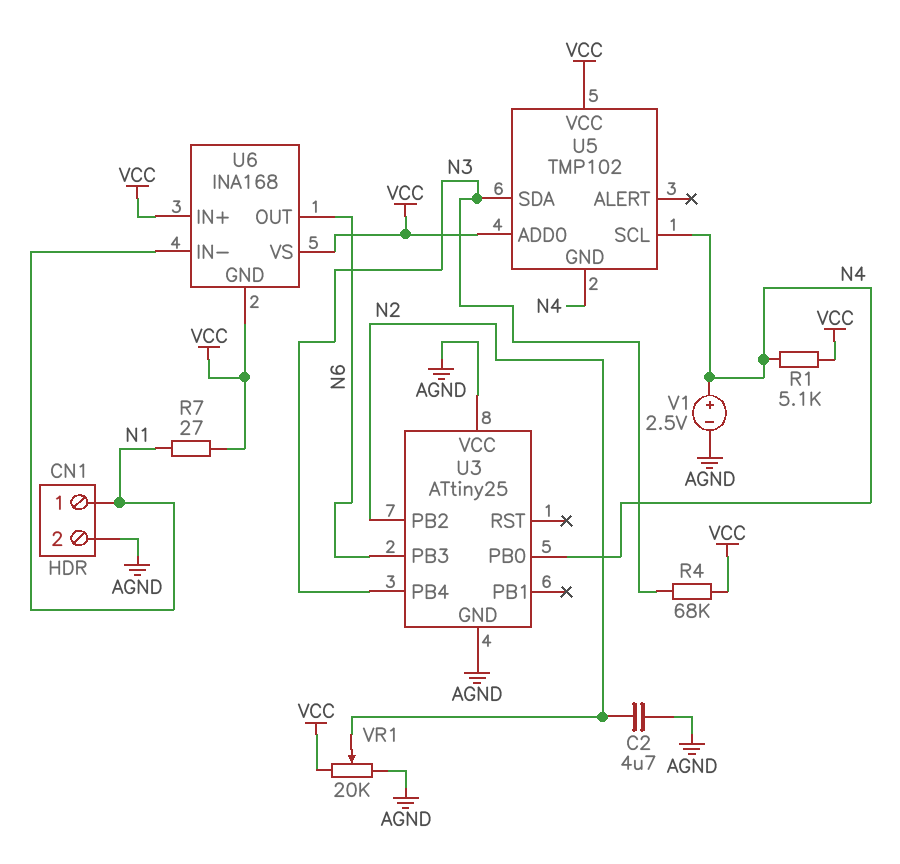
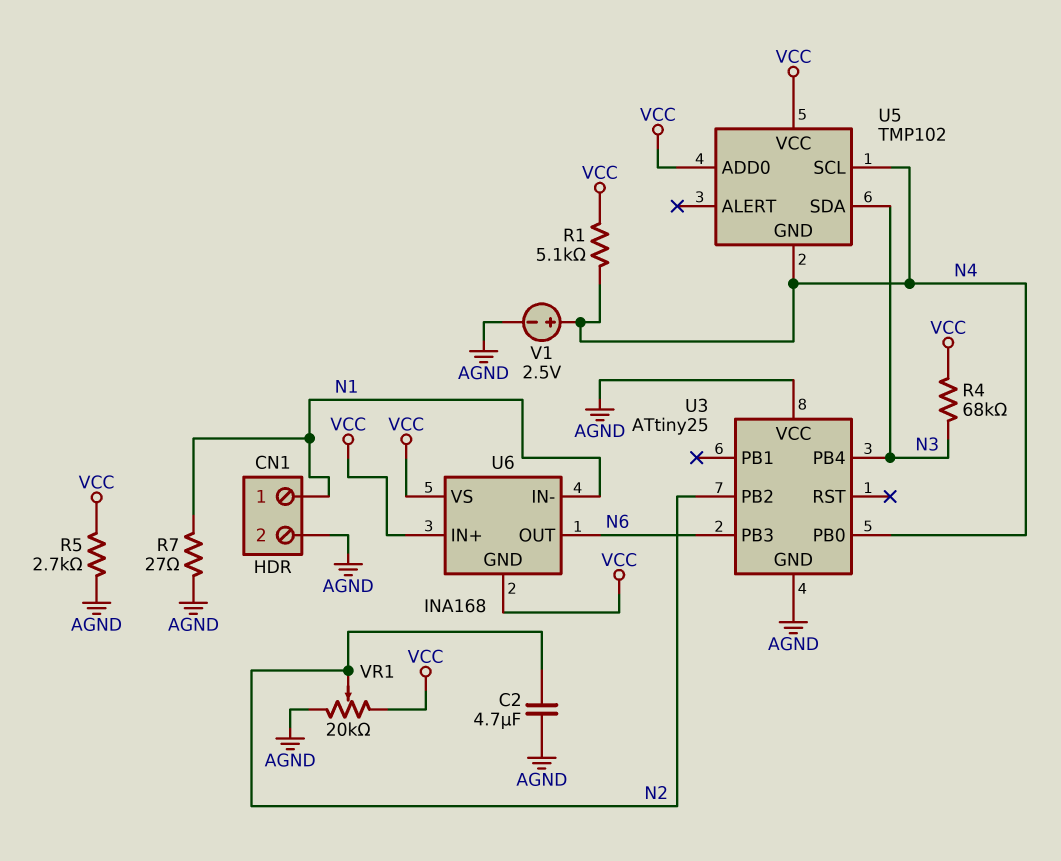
R5: none -> 2.7k (AGND, VCC)
R7: 27 (N1, VCC) -> 27 (AGND, N1)

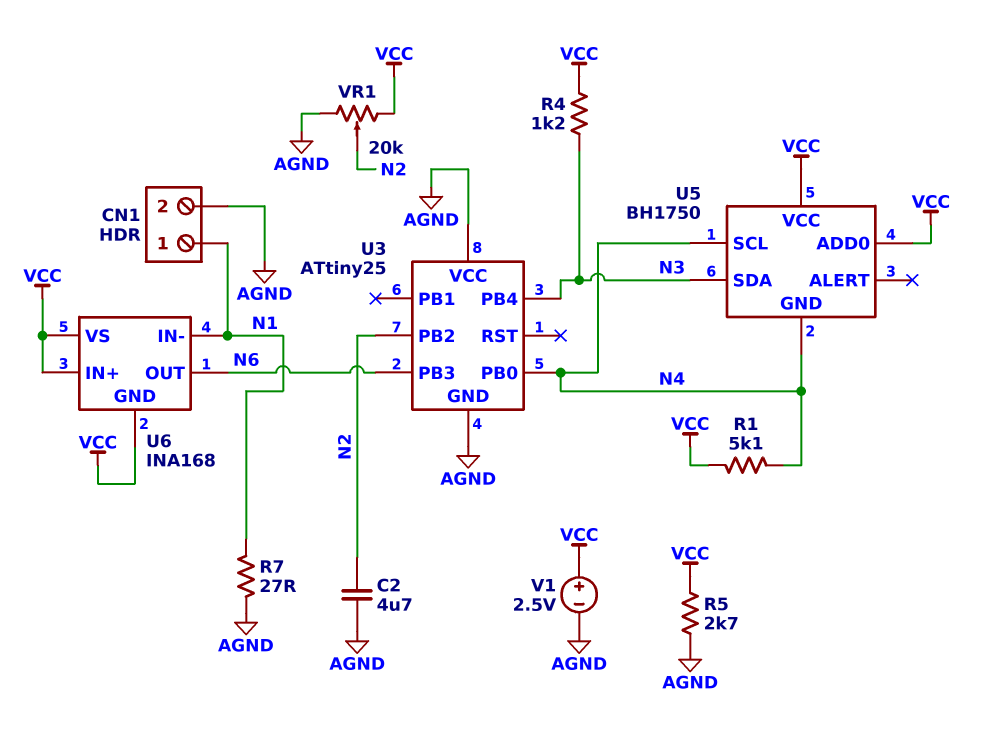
R4: 68k (N3, VCC) -> 1.2k (N3, VCC)
U5: TMP102 -> BH1750
V1: 2.5V (plus N4, minus AGND) -> 2.5V (plus VCC, minus AGND)

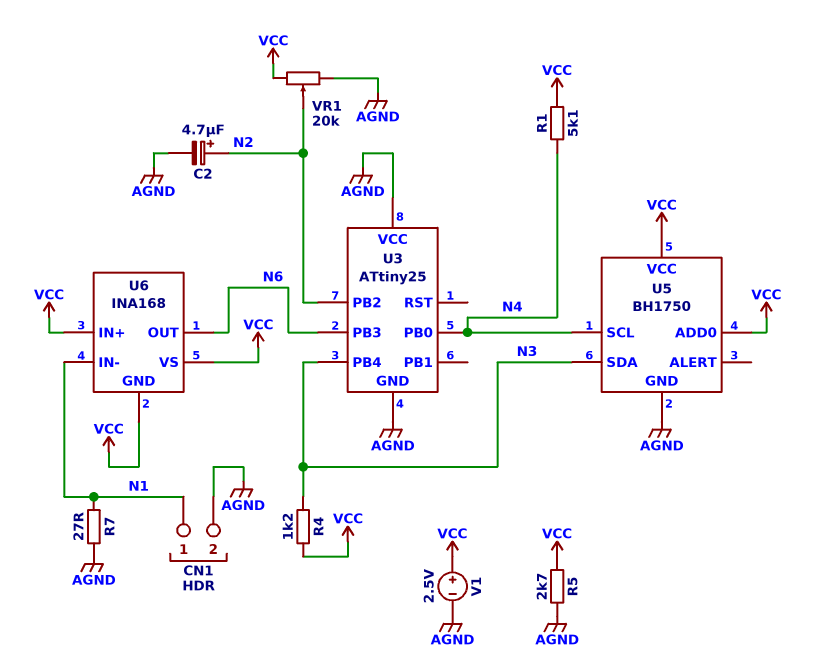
C2: 4.7uF (AGND, N2) -> 4.7uF (plus N2, minus AGND)
U5 pin GND: N4 -> AGND

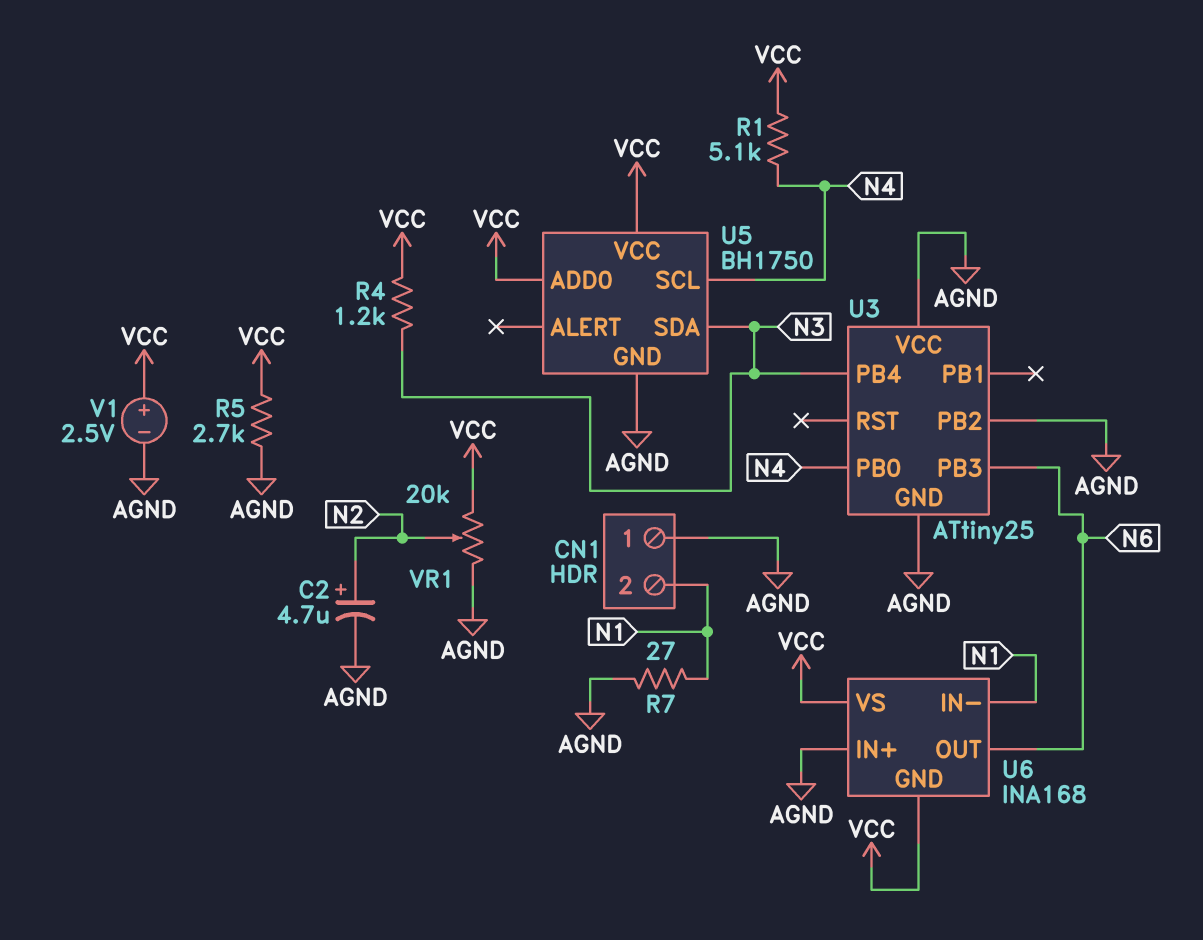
CN1 pin 1: N1 -> AGND
CN1 pin 2: AGND -> N1
U3 pin PB2: N2 -> AGND
U6 pin IN+: VCC -> AGND

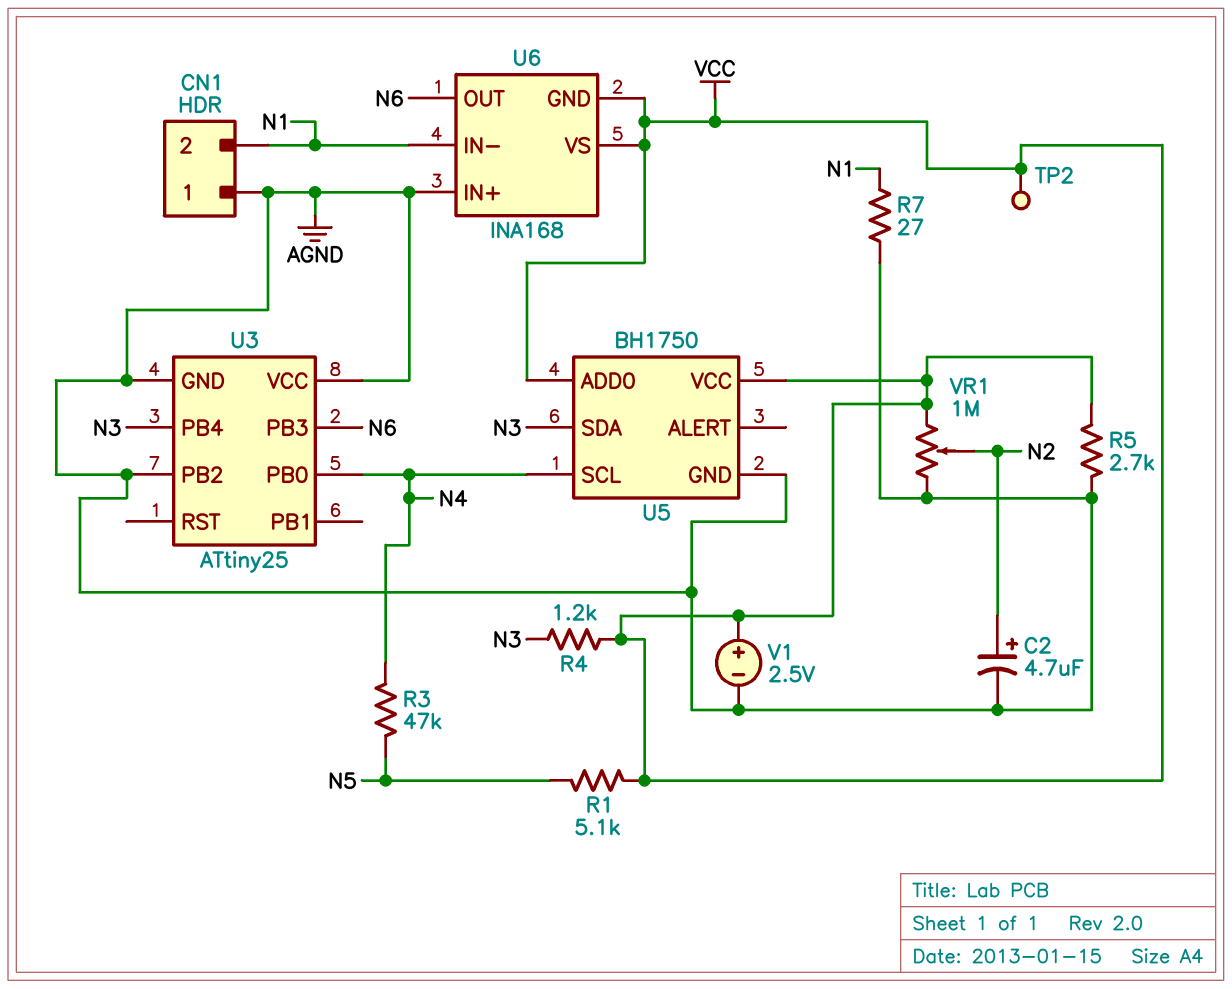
R1: 5.1k (N4, VCC) -> 5.1k (N5, VCC)
R3: none -> 47k (N4, N5)
TP2: none -> test point (VCC)
VR1: 20k (AGND, VCC, wiper N2) -> 1M (AGND, VCC, wiper N2)

